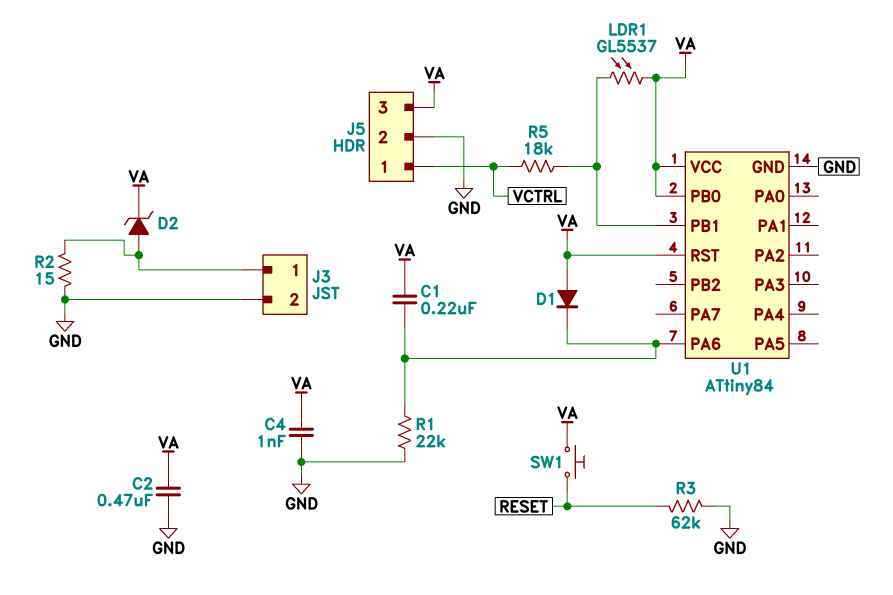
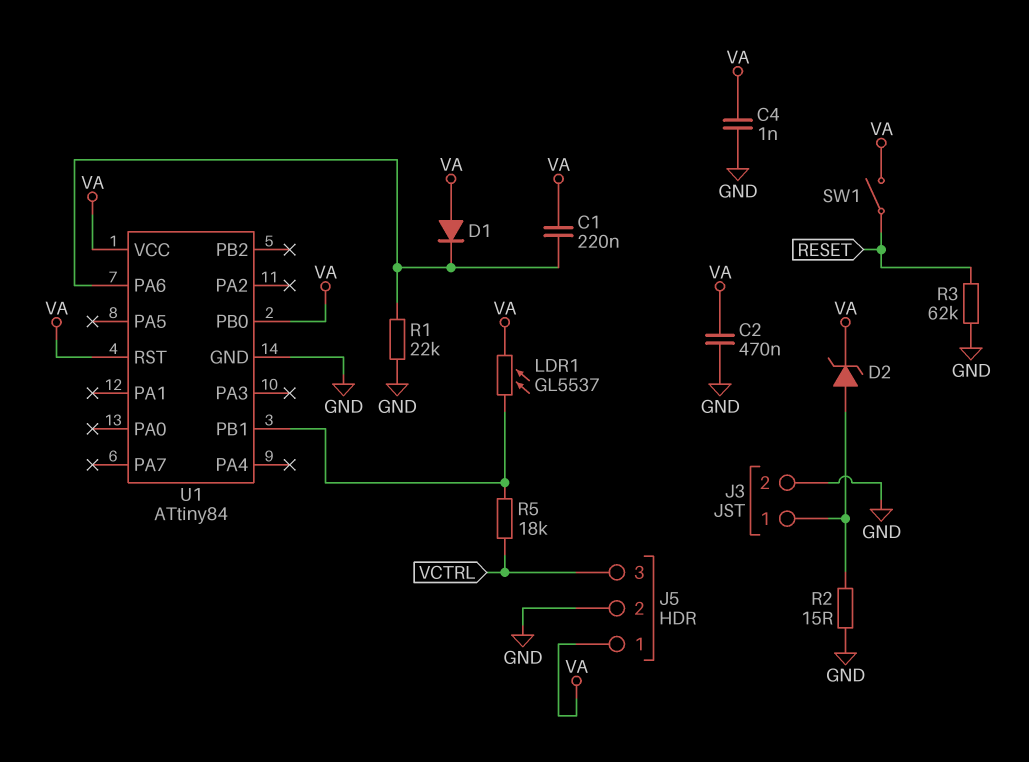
J5 pin 1: VCTRL -> VA
J5 pin 3: VA -> VCTRL
SW1: button (RESET, VA) -> switch (RESET, VA)

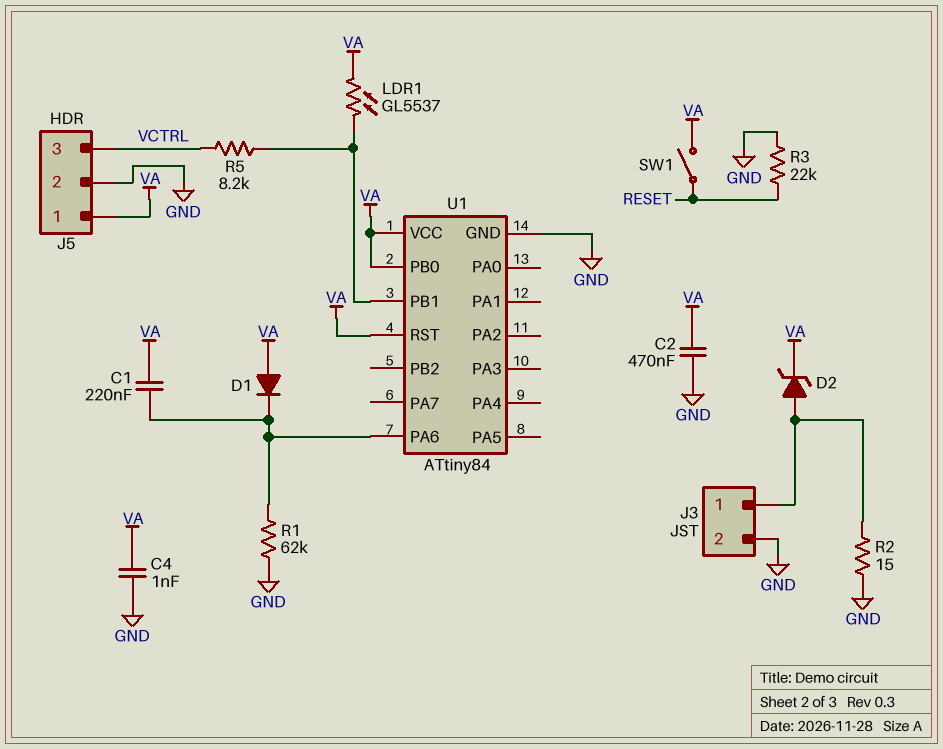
R1: 22k (GND, U1/PA6) -> 62k (GND, U1/PA6)
R3: 62k (GND, RESET) -> 22k (GND, RESET)
R5: 18k (U1/PB1, VCTRL) -> 8.2k (U1/PB1, VCTRL)

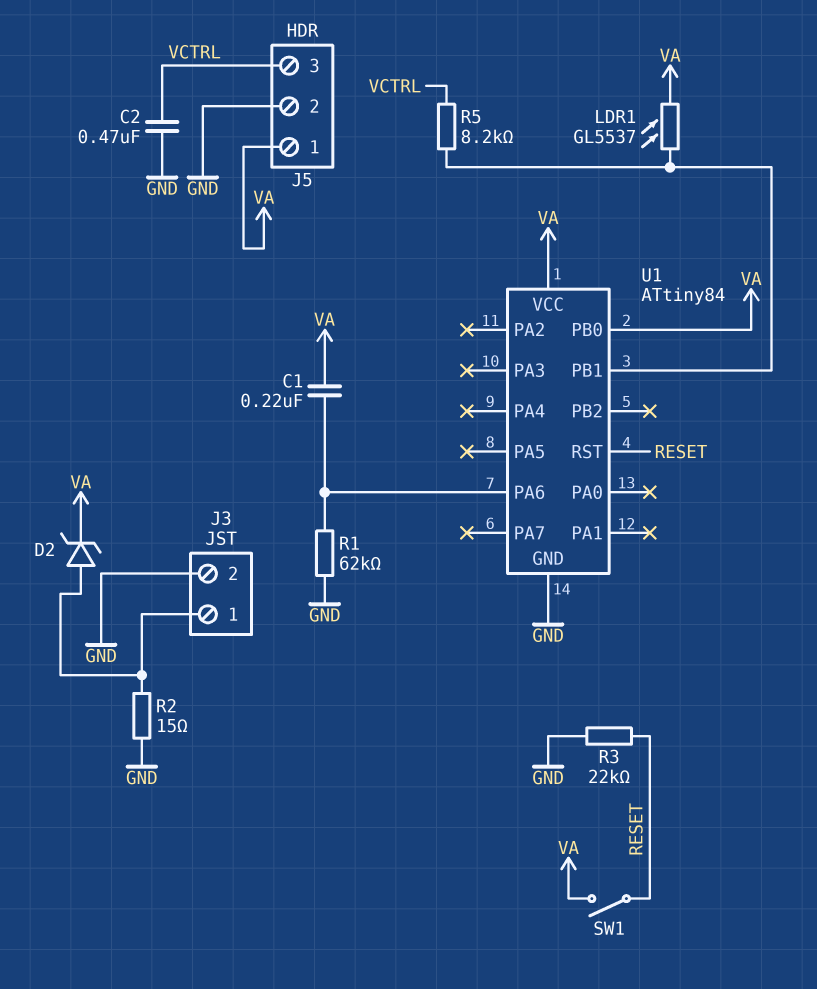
C2: 470nF (GND, VA) -> 470nF (GND, VCTRL)
C4: 1nF (GND, VA) -> none
D1: diode (A VA, K U1/PA6) -> none
U1 pin RST: VA -> RESET

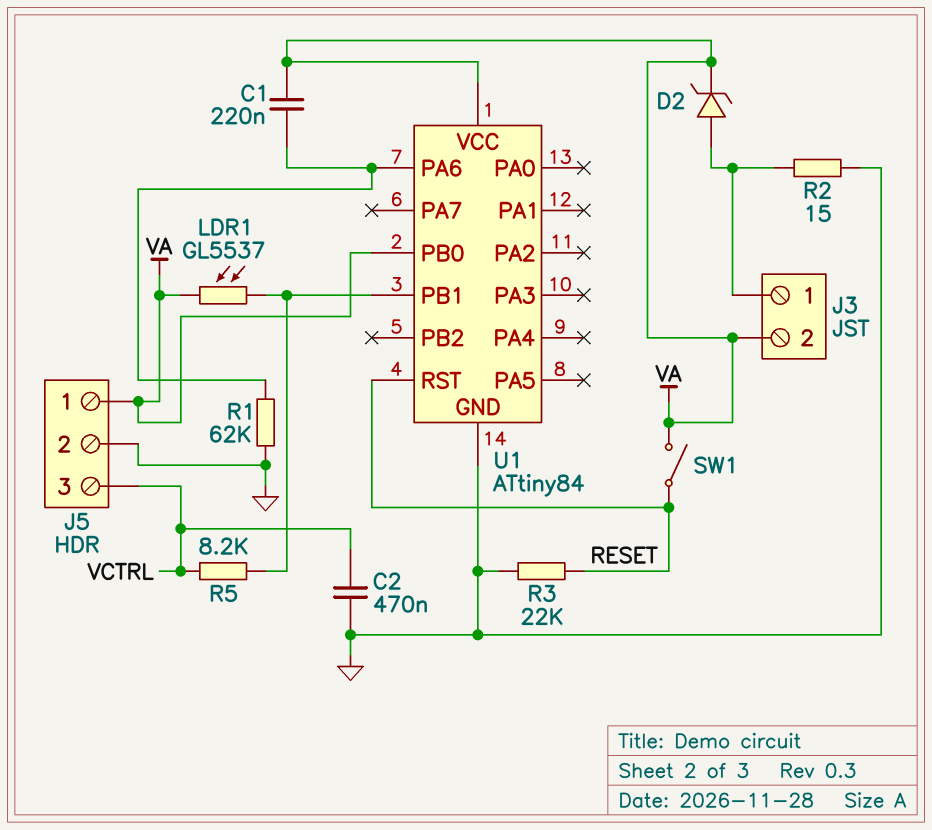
J3 pin 2: GND -> VA

